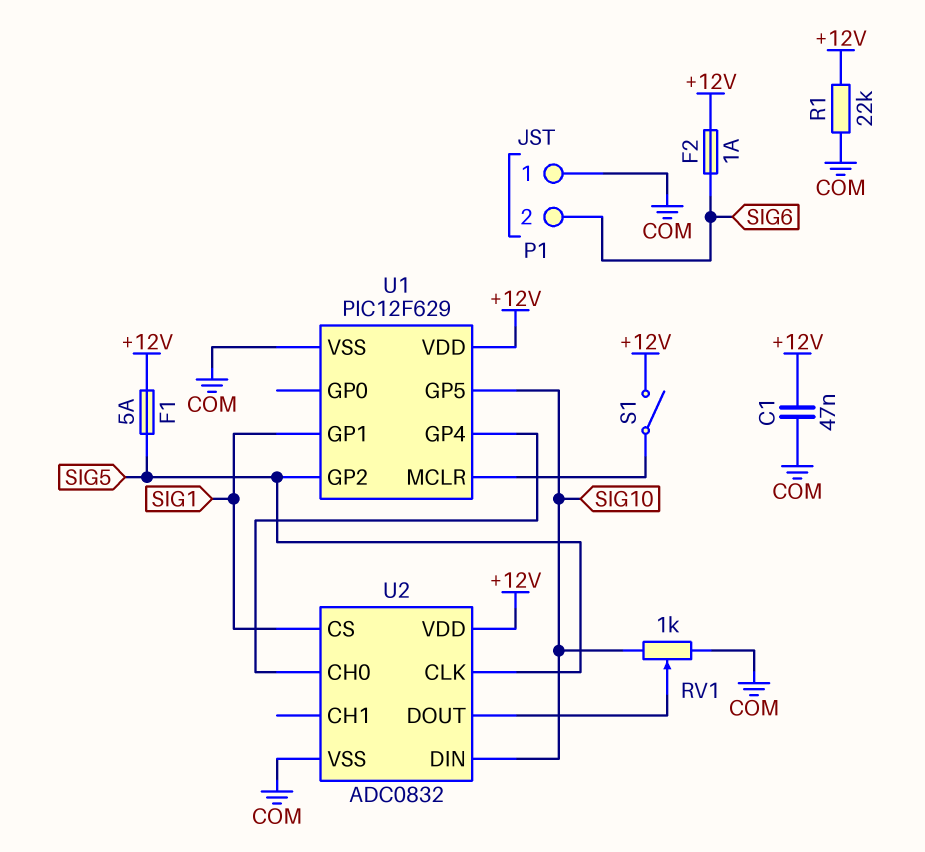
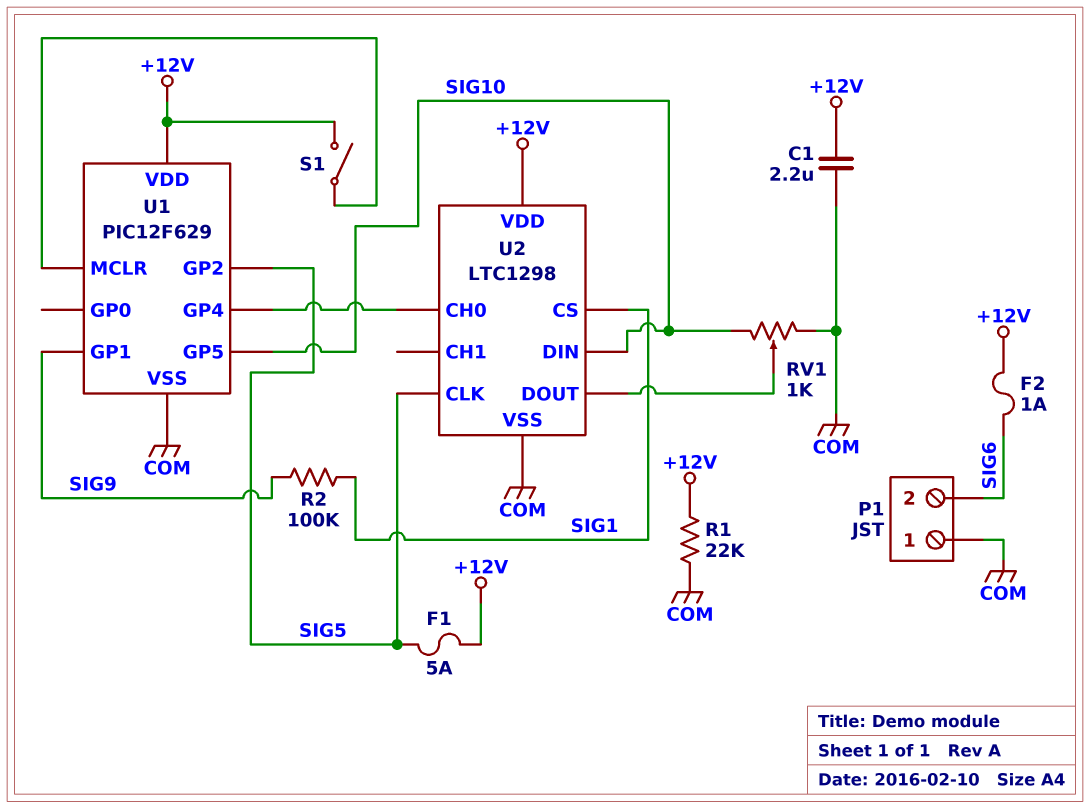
C1: 47nF (+12V, COM) -> 2.2uF (+12V, COM)
R2: none -> 100k (SIG1, SIG9)
U1 pin GP1: SIG1 -> SIG9
U2: ADC0832 -> LTC1298

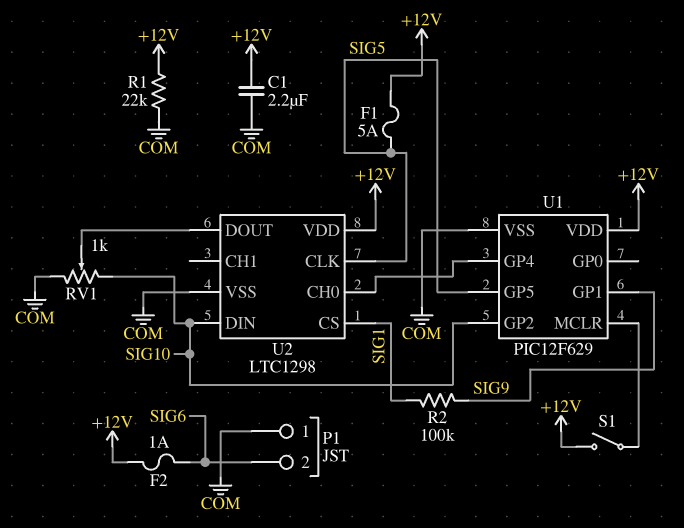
U1 pin GP2: SIG5 -> SIG10
U1 pin GP5: SIG10 -> SIG5

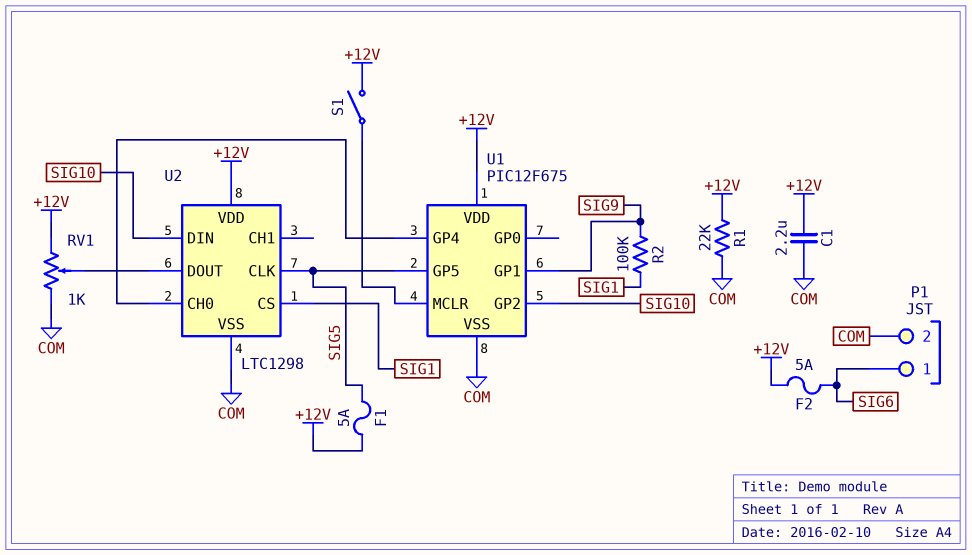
F2: 1A (+12V, SIG6) -> 5A (+12V, SIG6)
P1 pin 1: COM -> SIG6
P1 pin 2: SIG6 -> COM
RV1: 1k (COM, SIG10, wiper U2/DOUT) -> 1k (+12V, COM, wiper U2/DOUT)
U1: PIC12F629 -> PIC12F675

